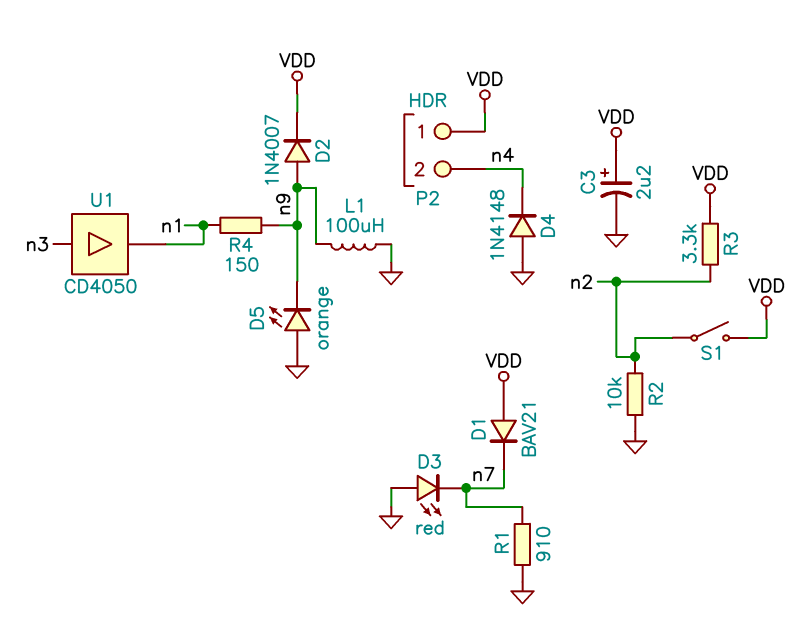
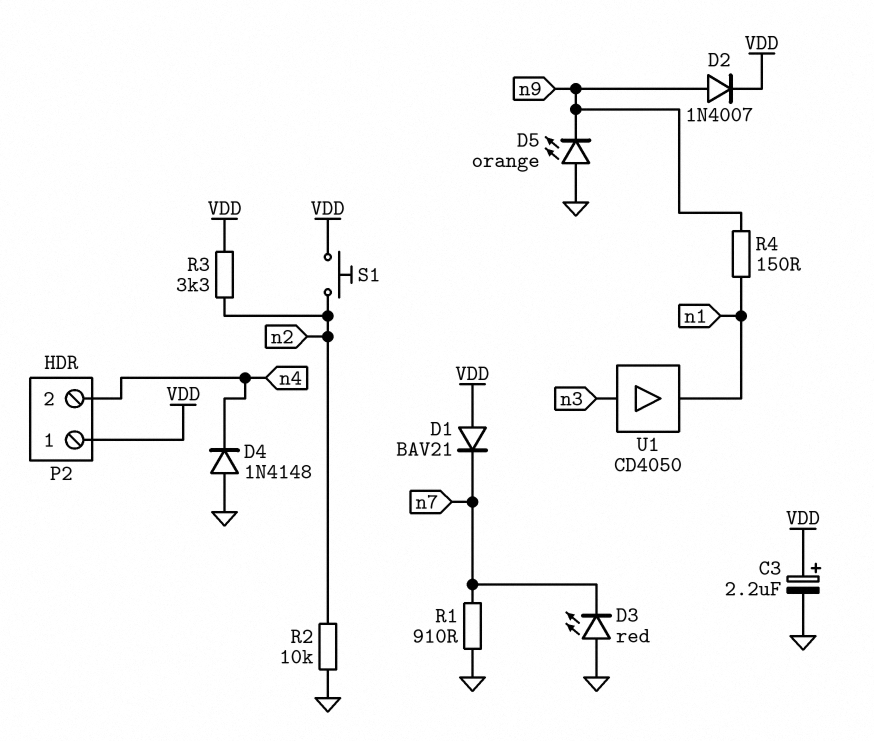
L1: 100uH (GND, n9) -> none
S1: switch (VDD, n2) -> button (VDD, n2)

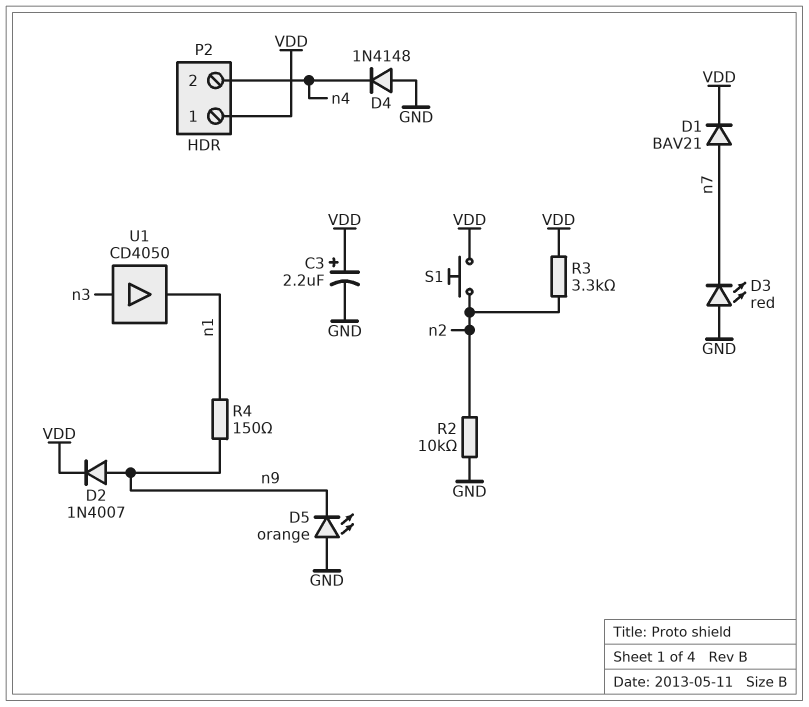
D1: diode BAV21 (A VDD, K n7) -> diode BAV21 (A n7, K VDD)
R1: 910 (GND, n7) -> none

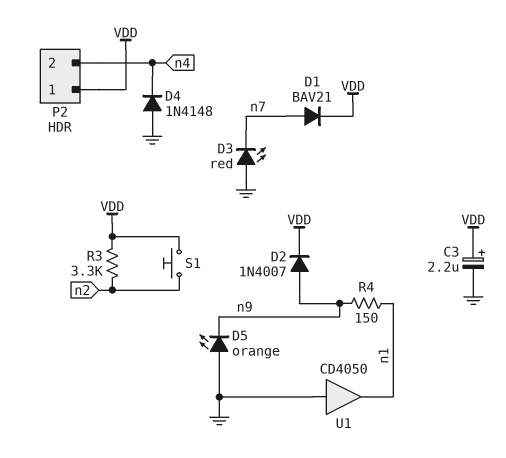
R2: 10k (GND, n2) -> none
U1: buffer CD4050 (in n3, out n1) -> buffer CD4050 (in GND, out n1)

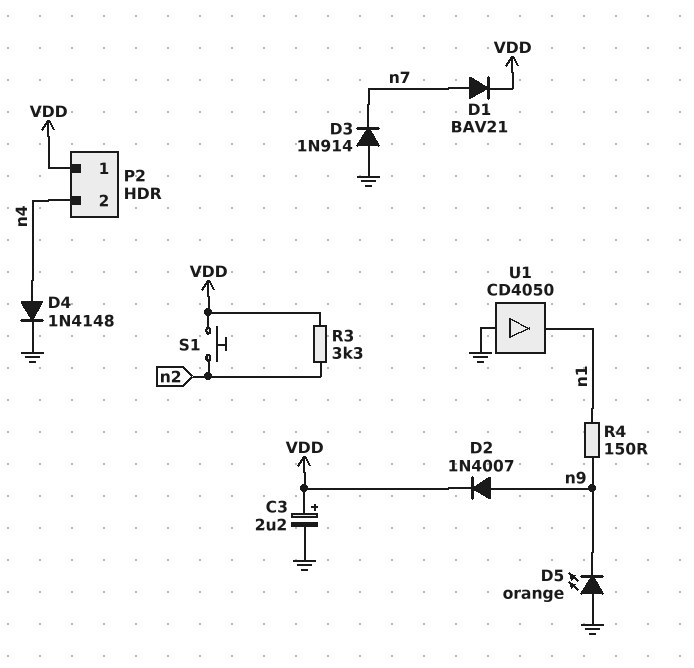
D3: LED red (A GND, K n7) -> diode 1N914 (A GND, K n7)
D4: diode 1N4148 (A GND, K n4) -> diode 1N4148 (A n4, K GND)

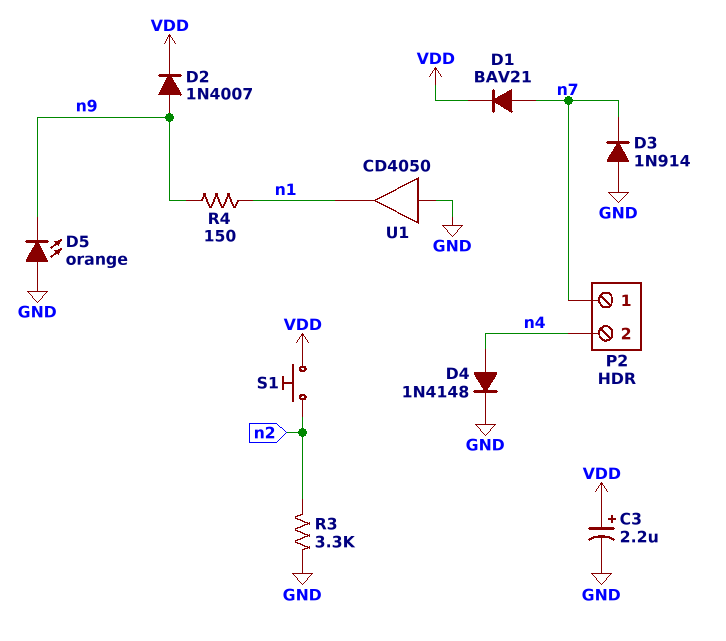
P2 pin 1: VDD -> n7
R3: 3.3k (VDD, n2) -> 3.3k (GND, n2)

